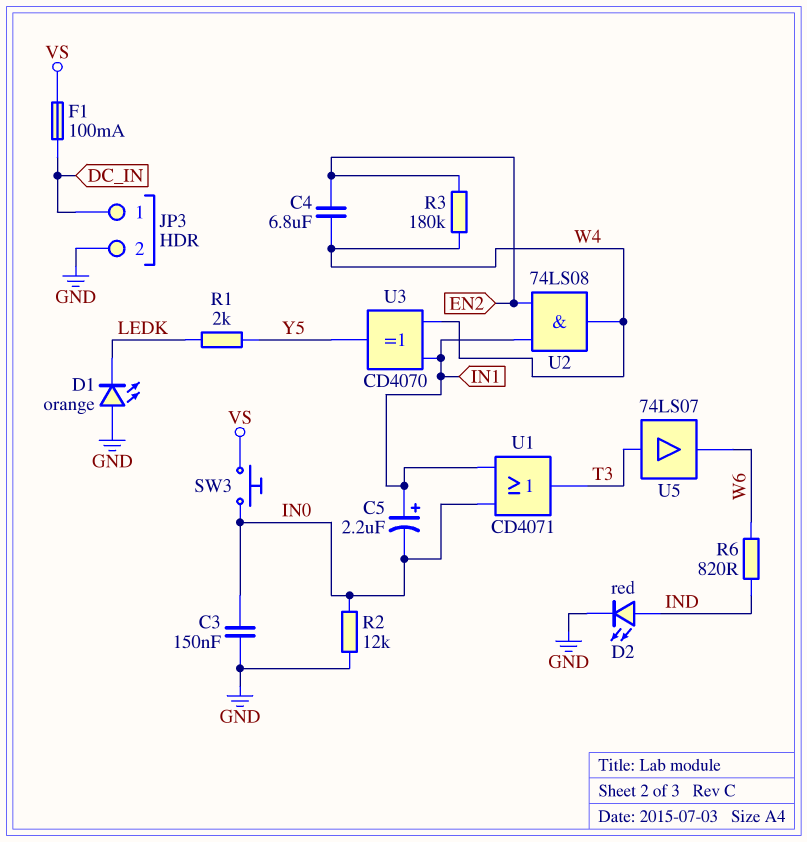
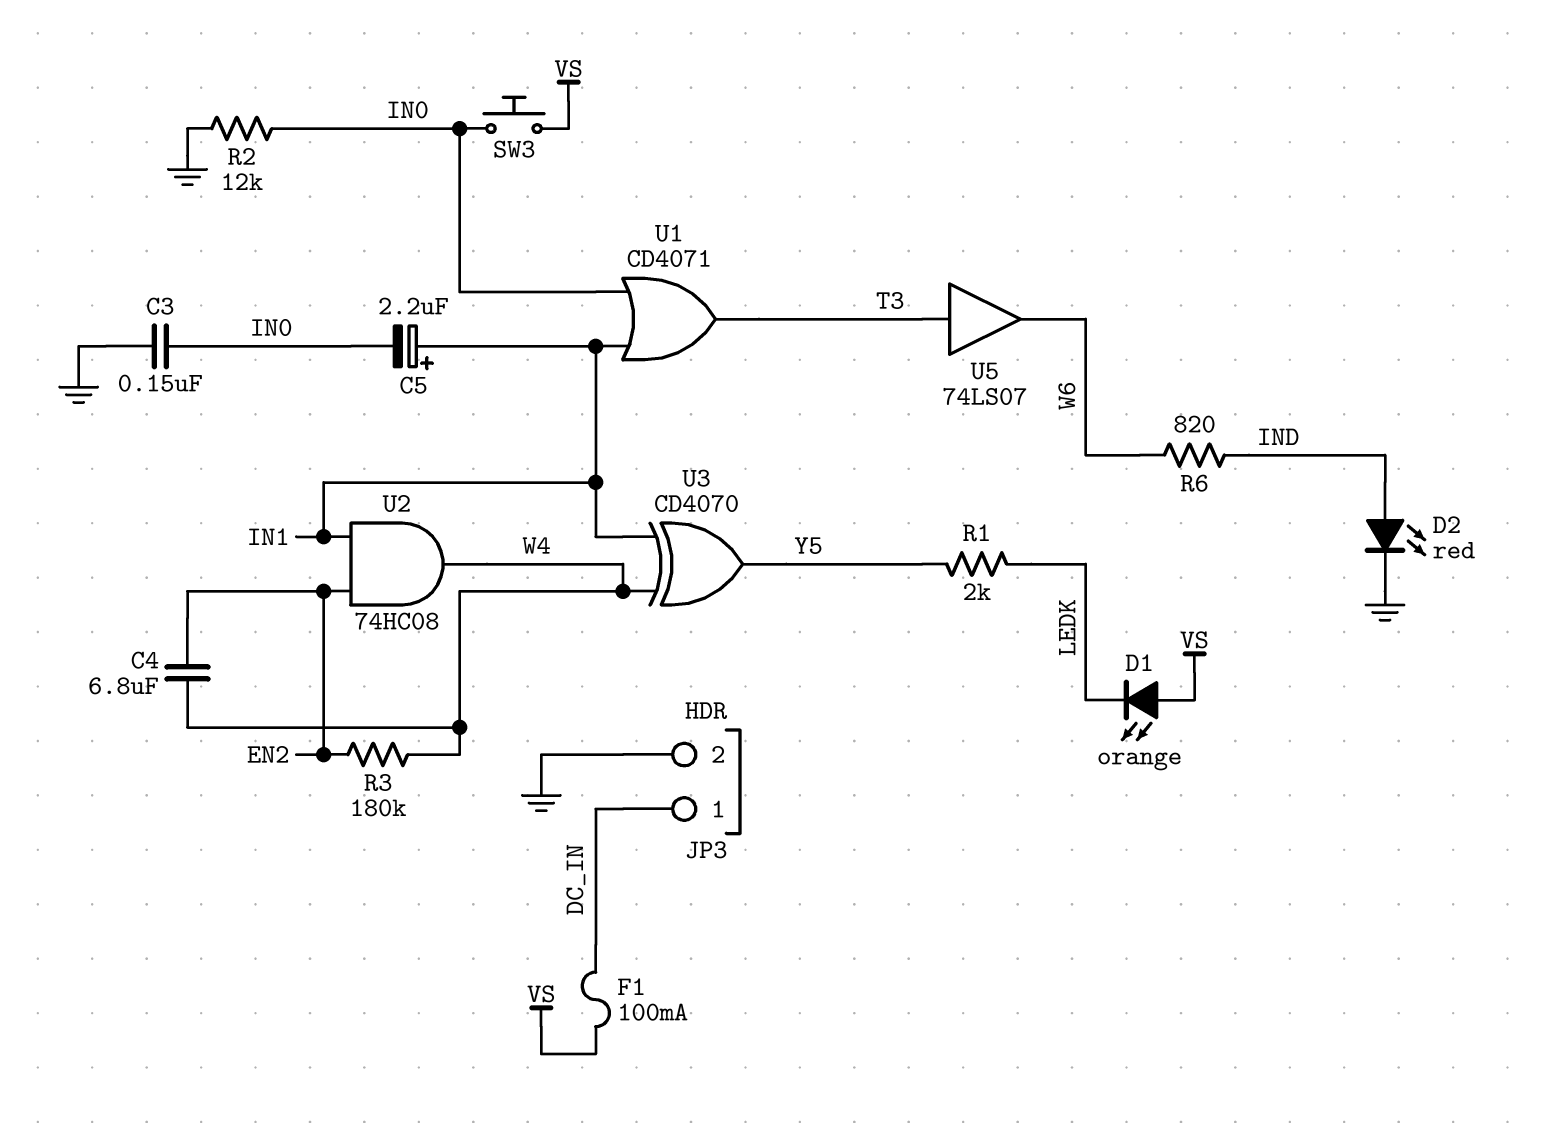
D1: LED orange (A GND, K LEDK) -> LED orange (A VS, K LEDK)
U2: AND 74LS08 (in EN2, in IN1, out W4) -> AND 74HC08 (in EN2, in IN1, out W4)

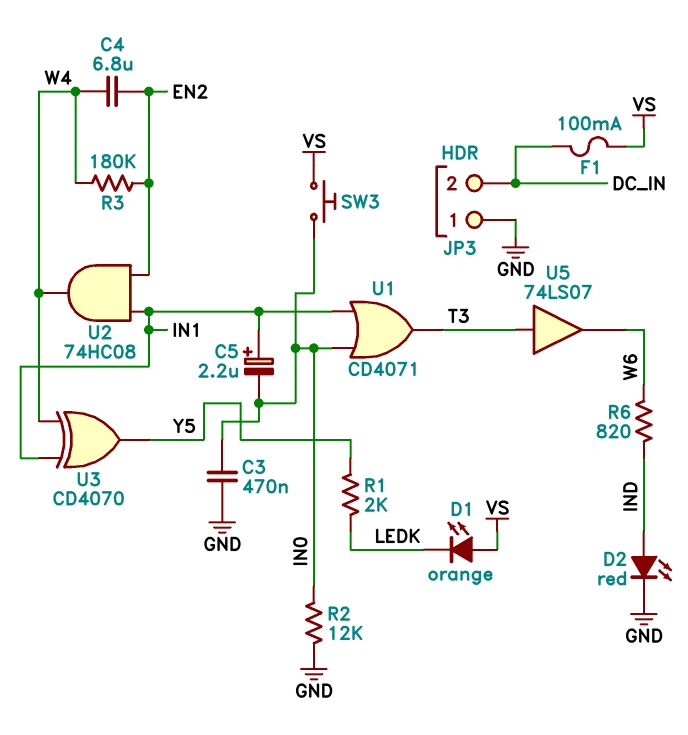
C3: 150nF (GND, IN0) -> 470nF (GND, IN0)
JP3 pin 1: DC_IN -> GND
JP3 pin 2: GND -> DC_IN

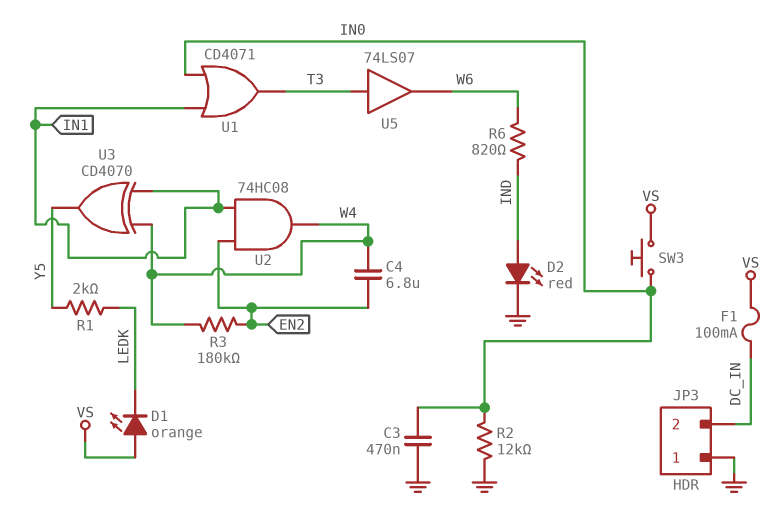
C5: 2.2uF (plus IN1, minus IN0) -> none

